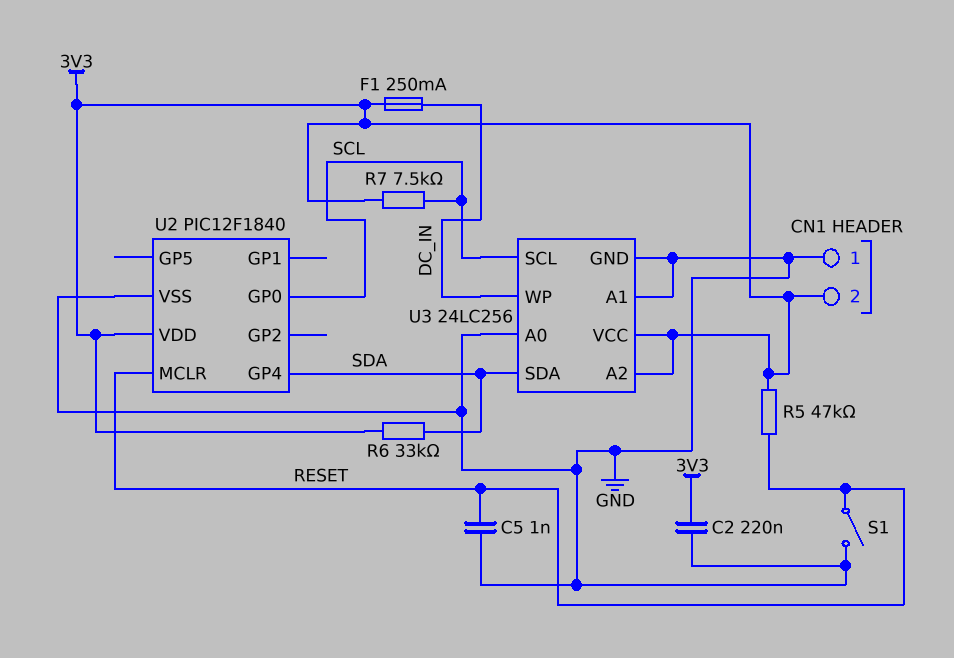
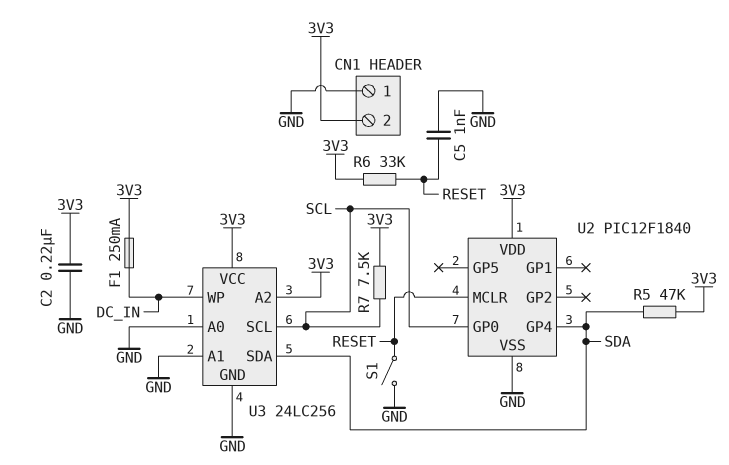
R5: 47k (3V3, RESET) -> 47k (3V3, SDA)
R6: 33k (3V3, SDA) -> 33k (3V3, RESET)

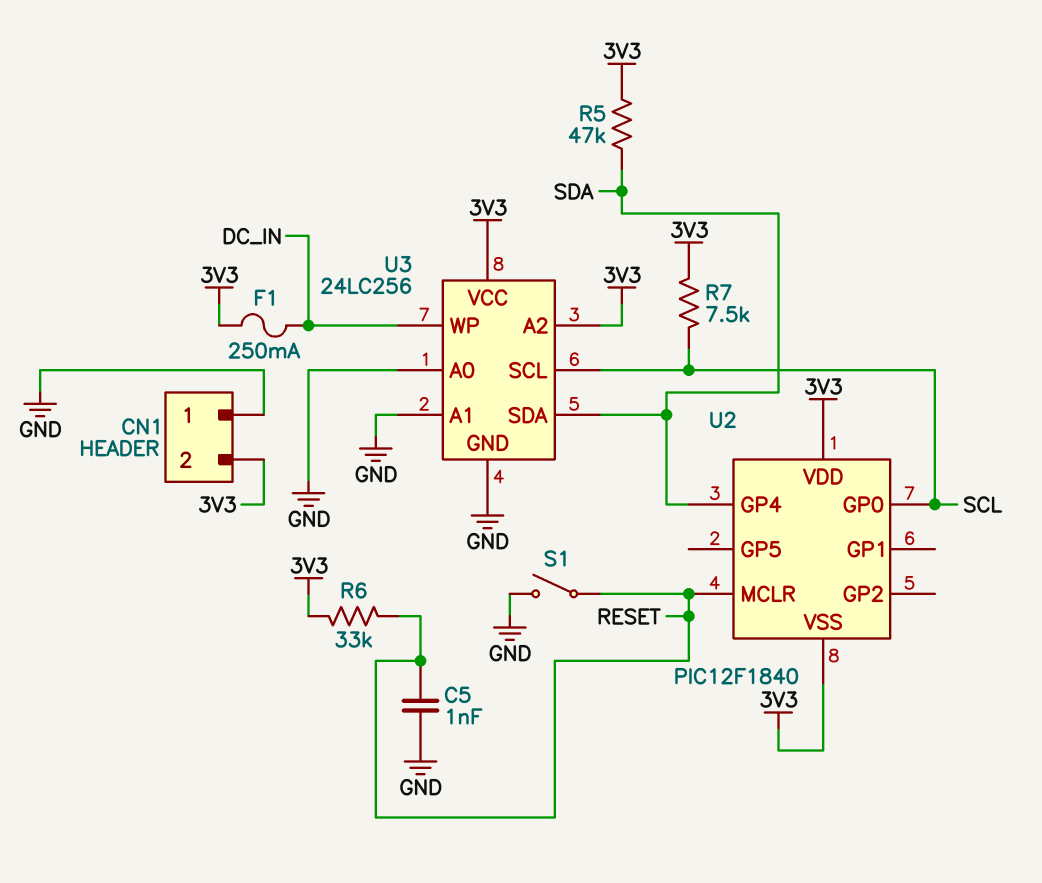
C2: 220nF (3V3, GND) -> none
U2 pin VSS: GND -> 3V3

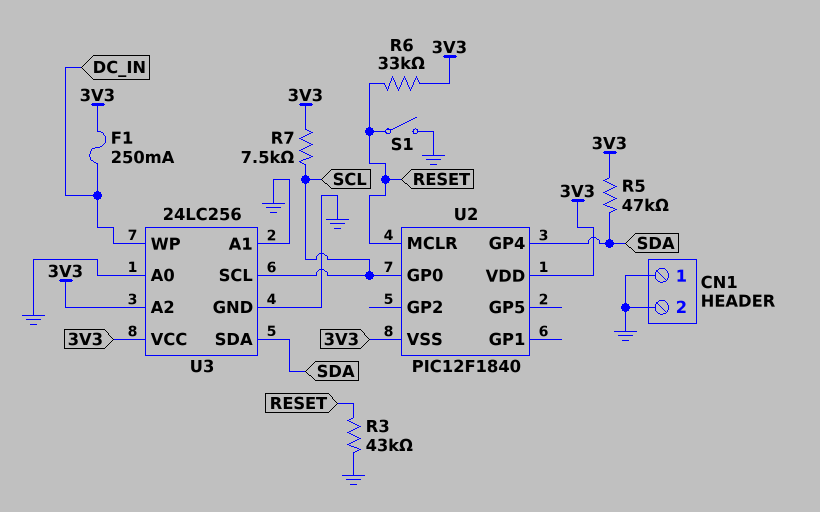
C5: 1nF (GND, RESET) -> none
CN1 pin 2: 3V3 -> GND
R3: none -> 43k (GND, RESET)

